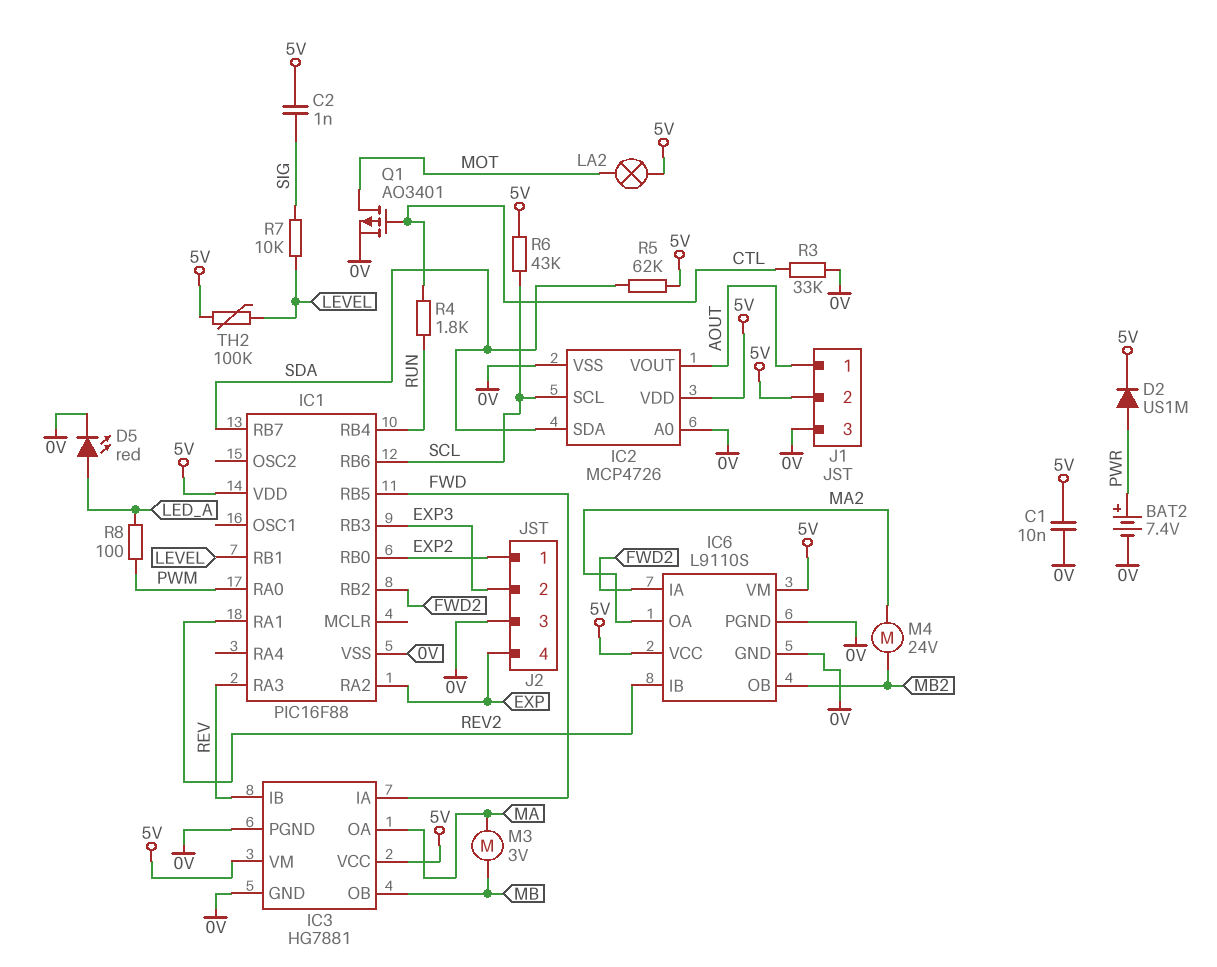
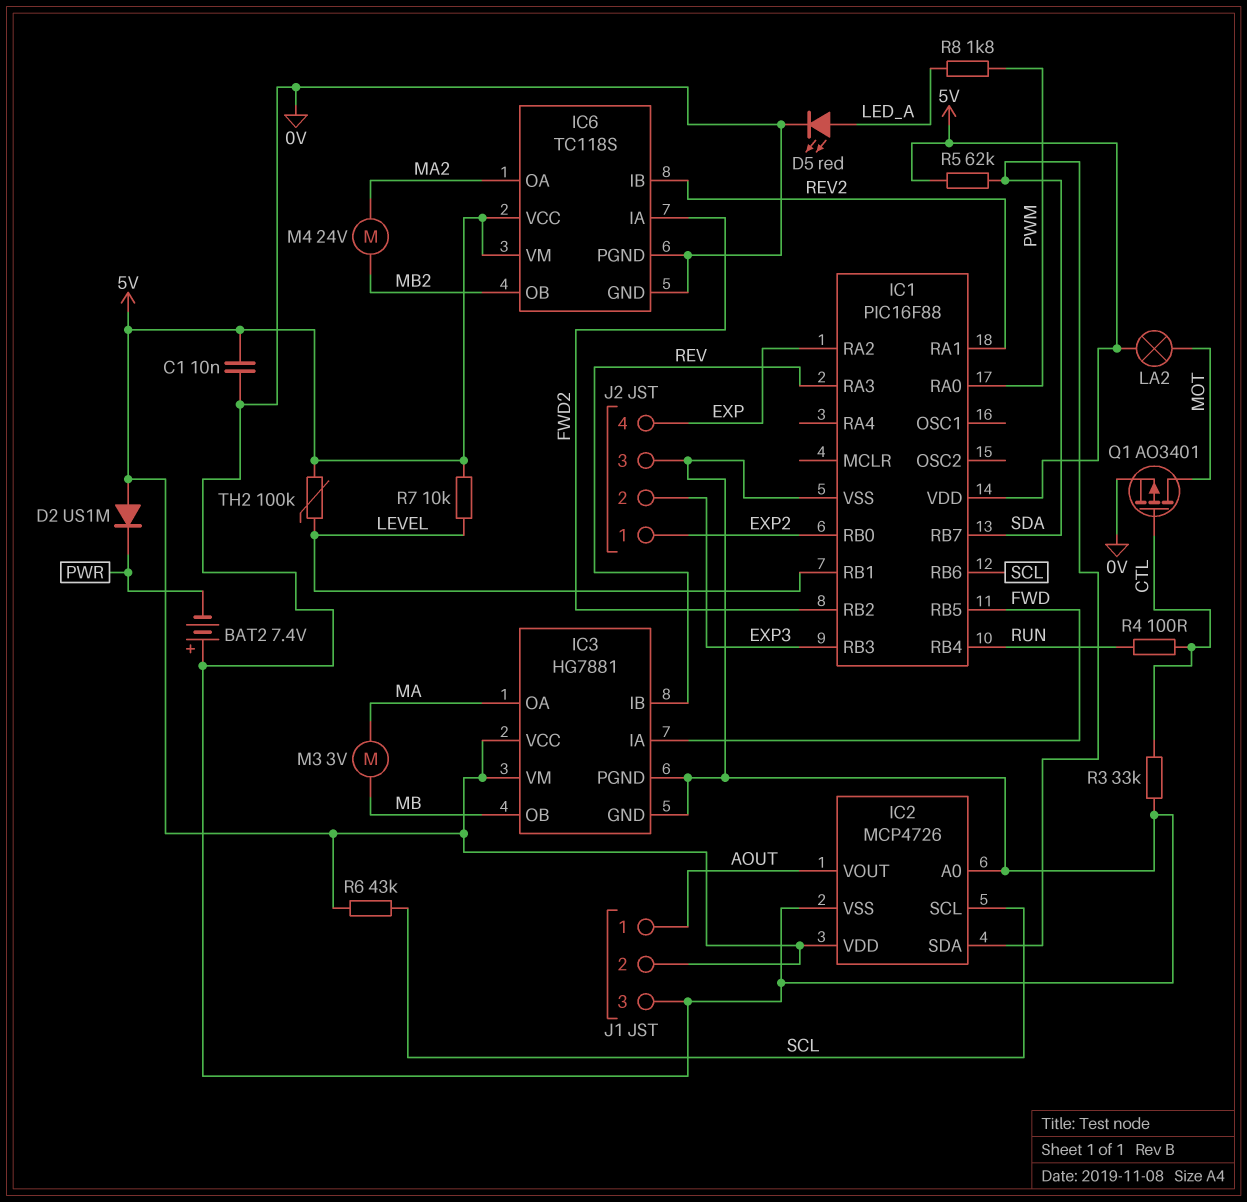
BAT2: 7.4V (plus PWR, minus 0V) -> 7.4V (plus 0V, minus PWR)
C2: 1nF (5V, SIG) -> none
D2: diode US1M (A PWR, K 5V) -> diode US1M (A 5V, K PWR)
IC6: L9110S -> TC118S
R4: 1.8k (CTL, RUN) -> 100 (CTL, RUN)
R7: 10k (LEVEL, SIG) -> 10k (5V, LEVEL)
R8: 100 (LED_A, PWM) -> 1.8k (LED_A, PWM)

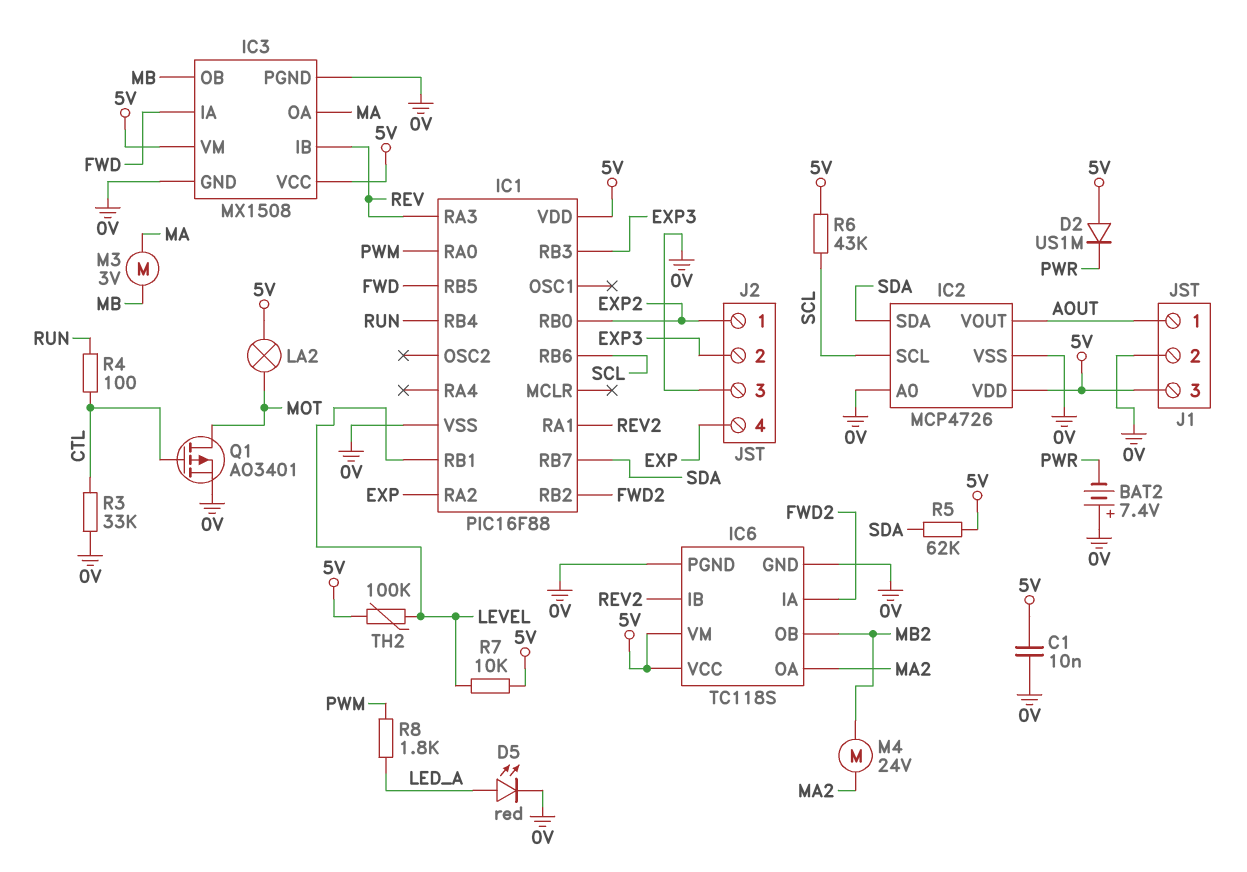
IC3: HG7881 -> MX1508
J1 pin 2: 5V -> 0V
J1 pin 3: 0V -> 5V

